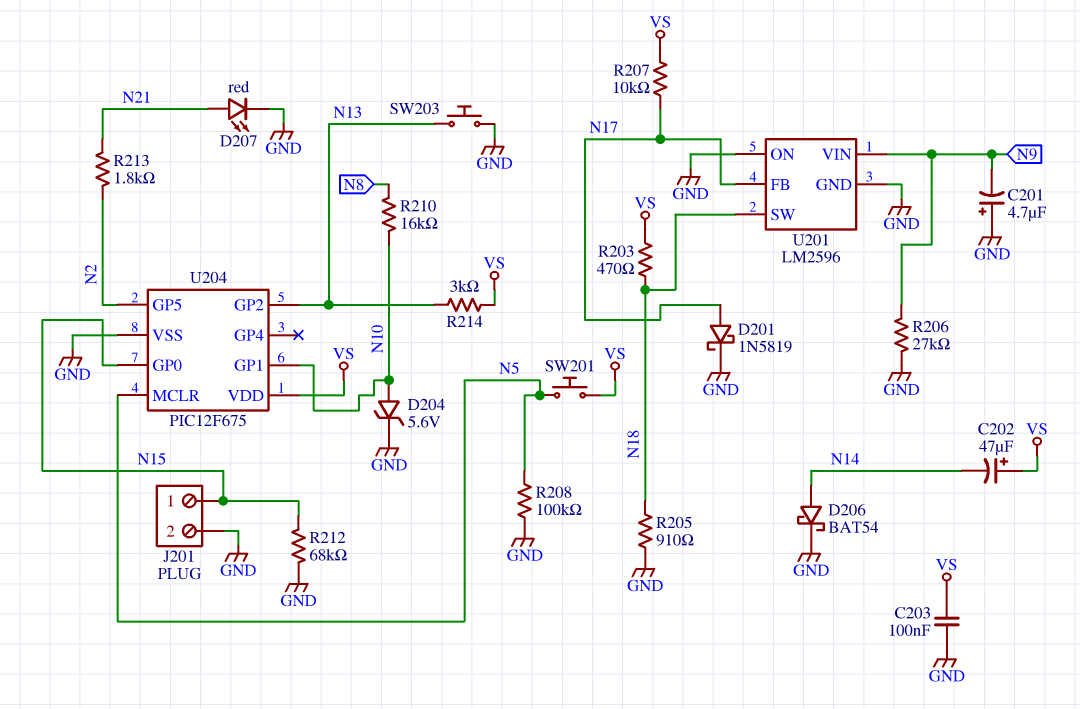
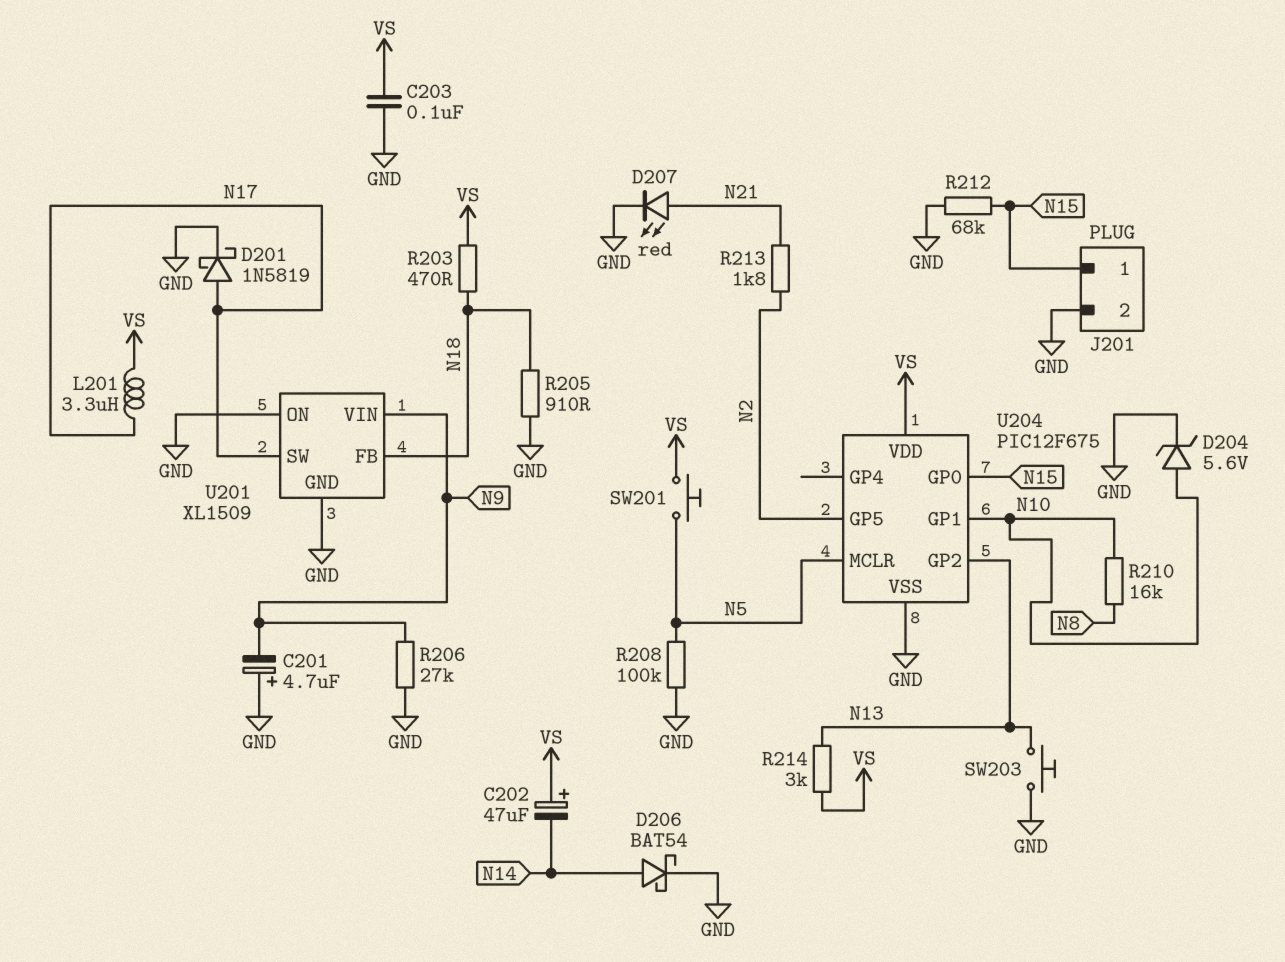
L201: none -> 3.3uH (N17, VS)
R207: 10k (N17, VS) -> none
U201: LM2596 -> XL1509
U201 pin FB: N17 -> N18
U201 pin SW: N18 -> N17

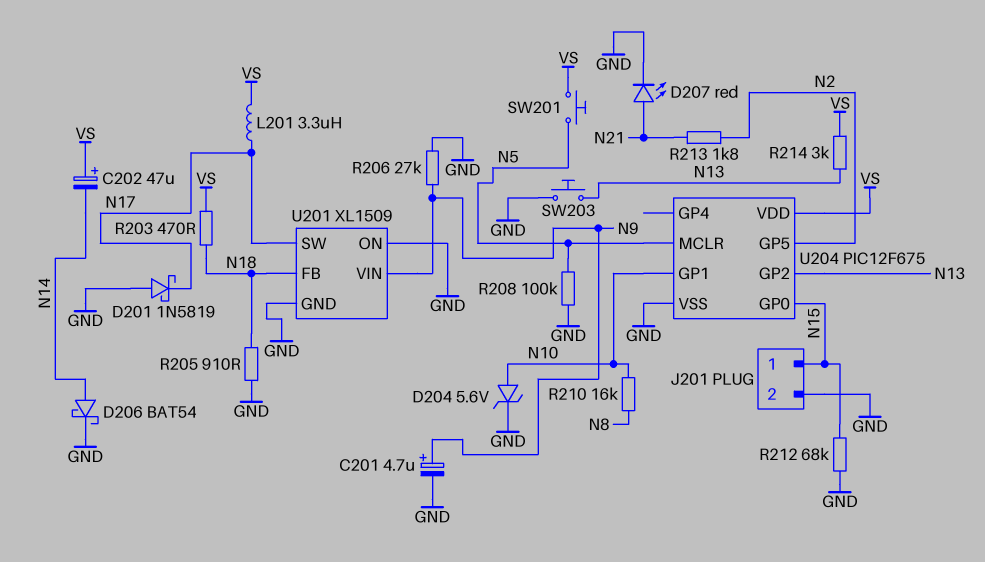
C201: 4.7uF (plus GND, minus N9) -> 4.7uF (plus N9, minus GND)
C203: 100nF (GND, VS) -> none
D201: schottky 1N5819 (A N17, K GND) -> schottky 1N5819 (A GND, K N17)

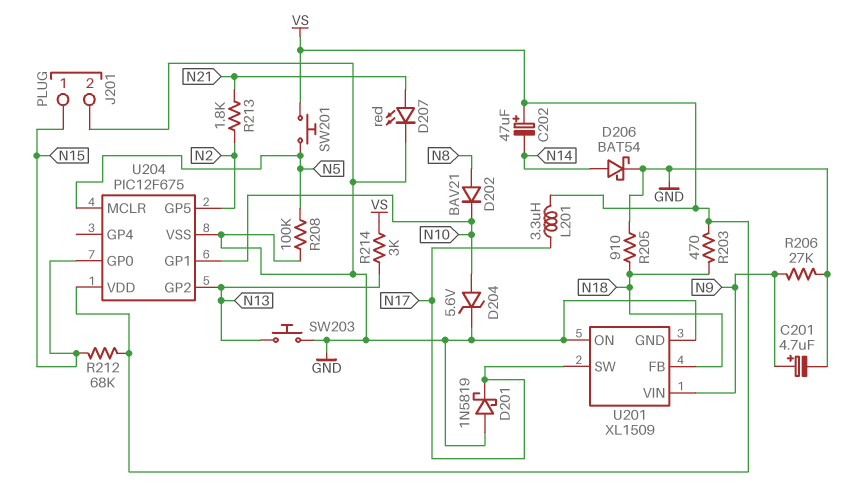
D202: none -> diode BAV21 (A N8, K N10)
R210: 16k (N8, N10) -> none
R212: 68k (GND, N15) -> 68k (N15, VS)

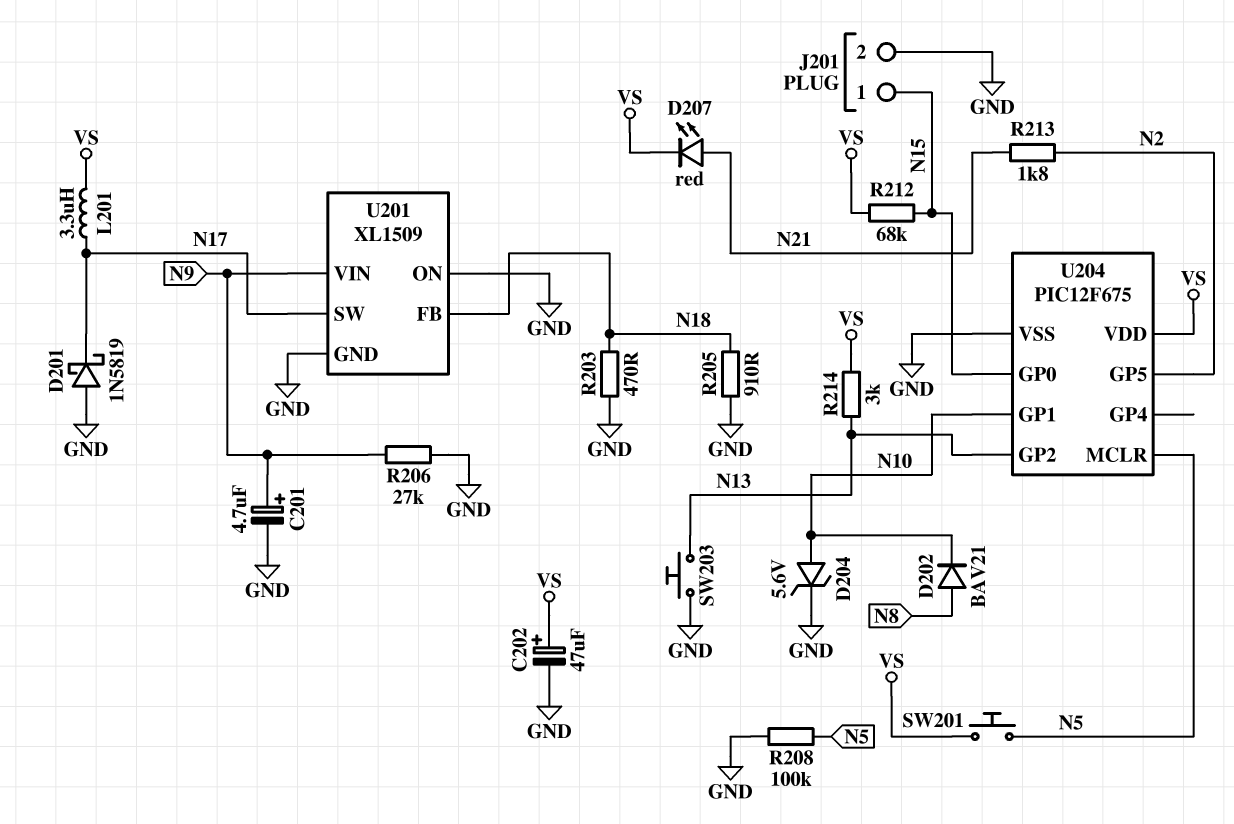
C202: 47uF (plus VS, minus N14) -> 47uF (plus VS, minus GND)
D206: schottky BAT54 (A N14, K GND) -> none
D207: LED red (A N21, K GND) -> LED red (A N21, K VS)
R203: 470 (N18, VS) -> 470 (GND, N18)

